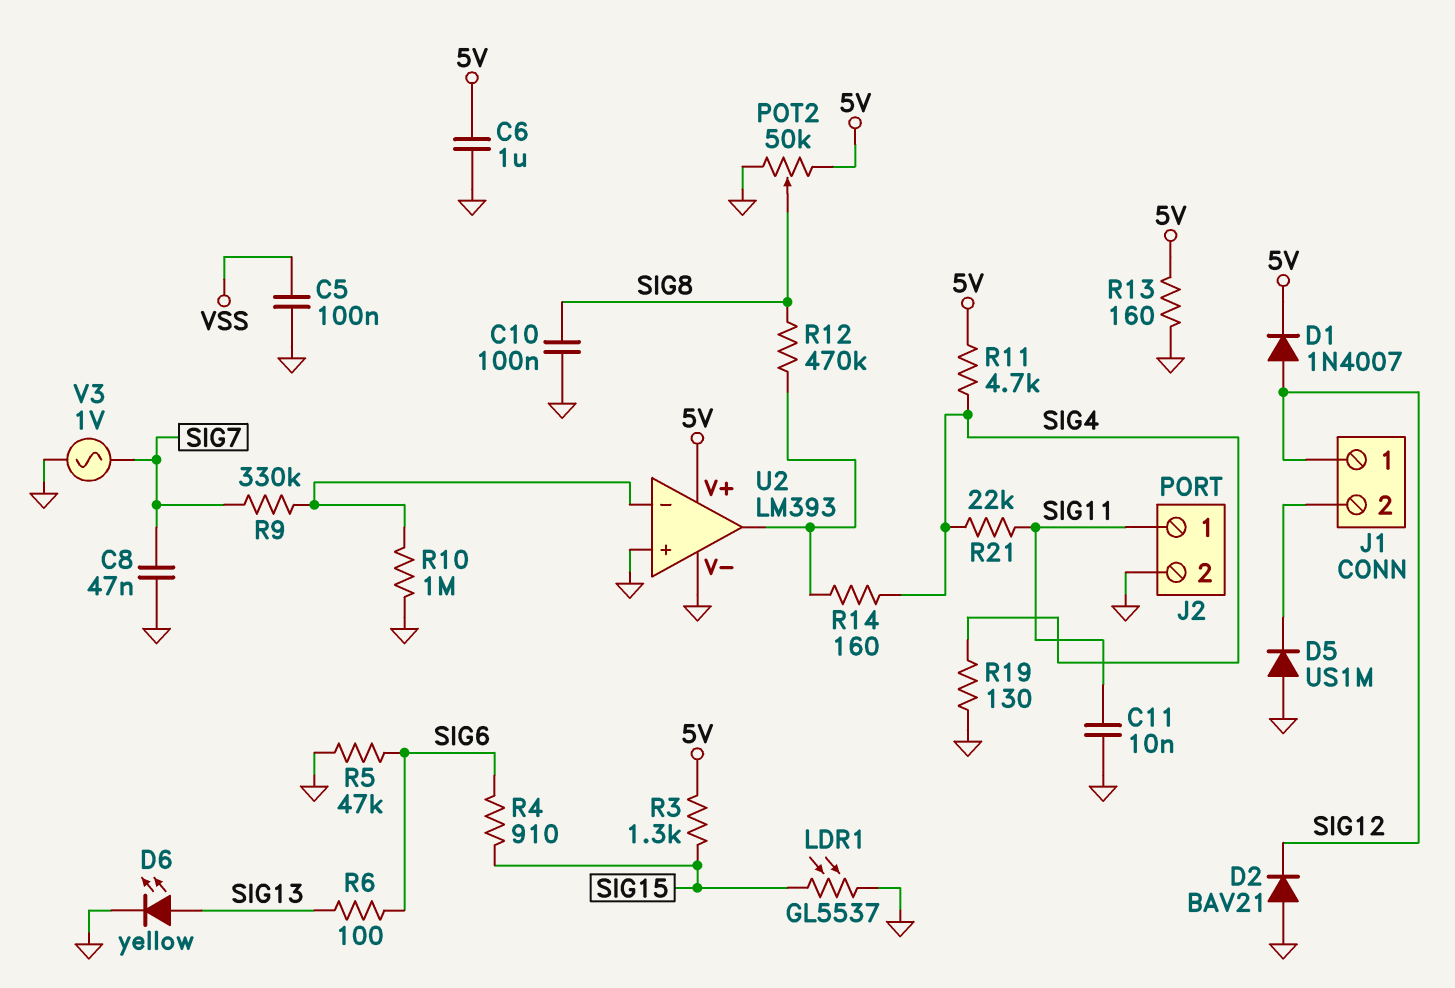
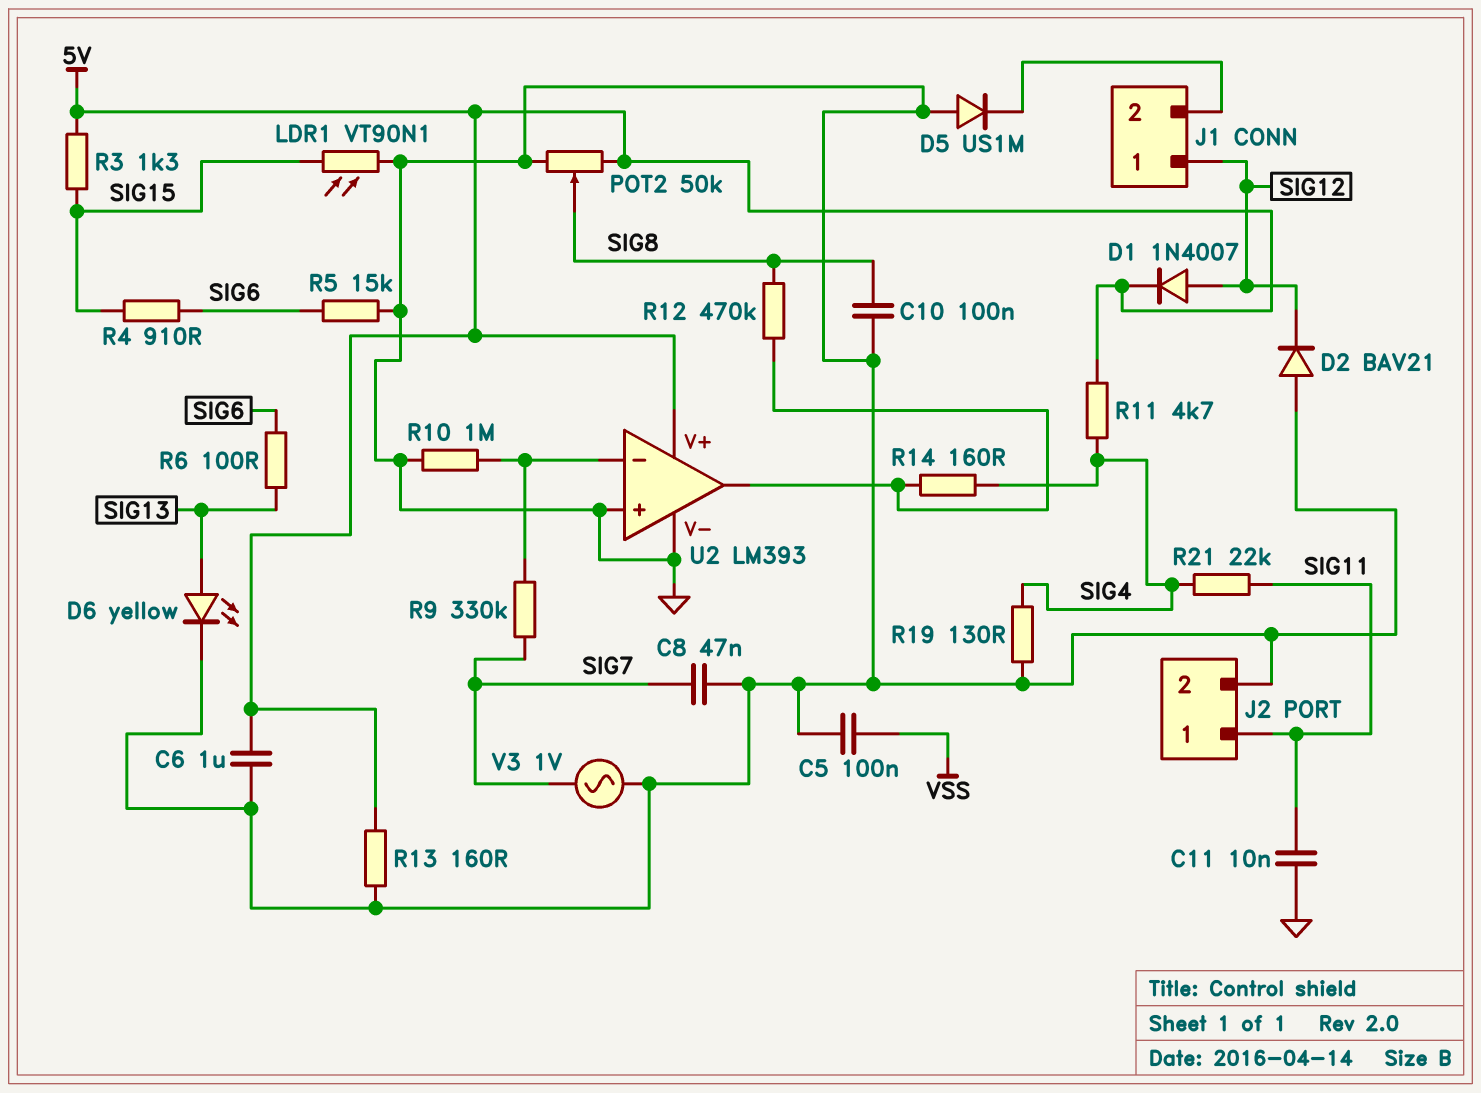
LDR1: GL5537 (GND, SIG15) -> VT90N1 (GND, SIG15)
R5: 47k (GND, SIG6) -> 15k (GND, SIG6)

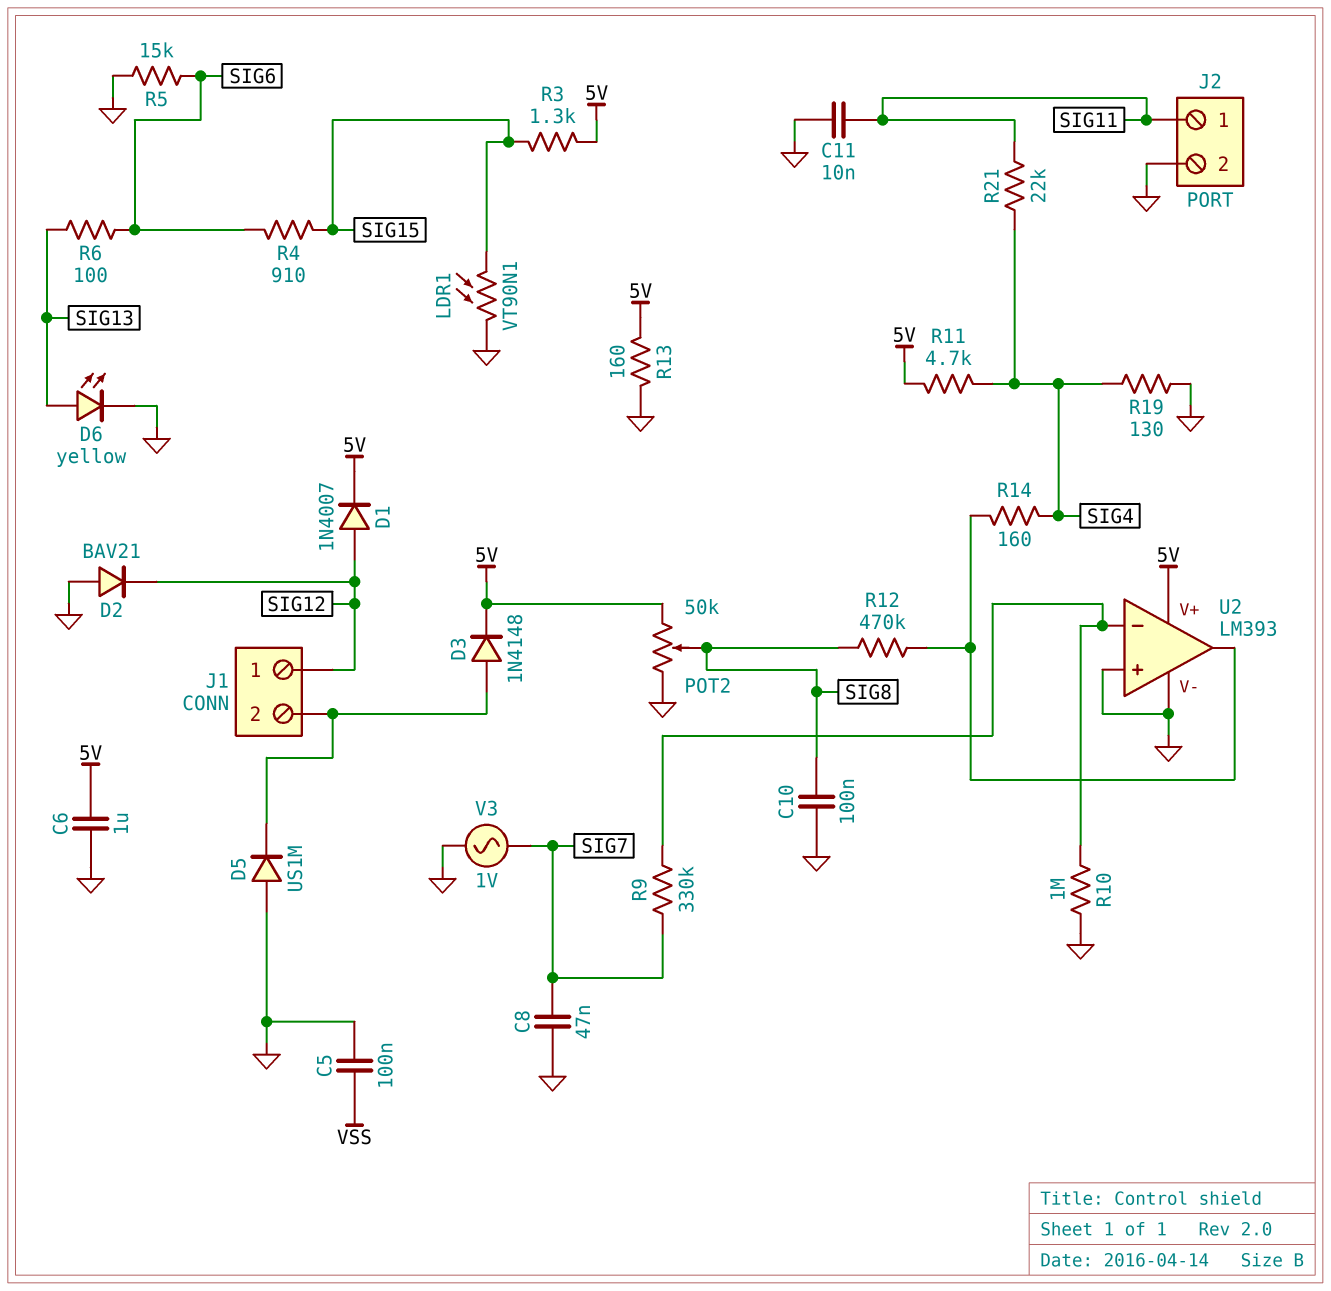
D3: none -> diode 1N4148 (A J1/2, K 5V)

